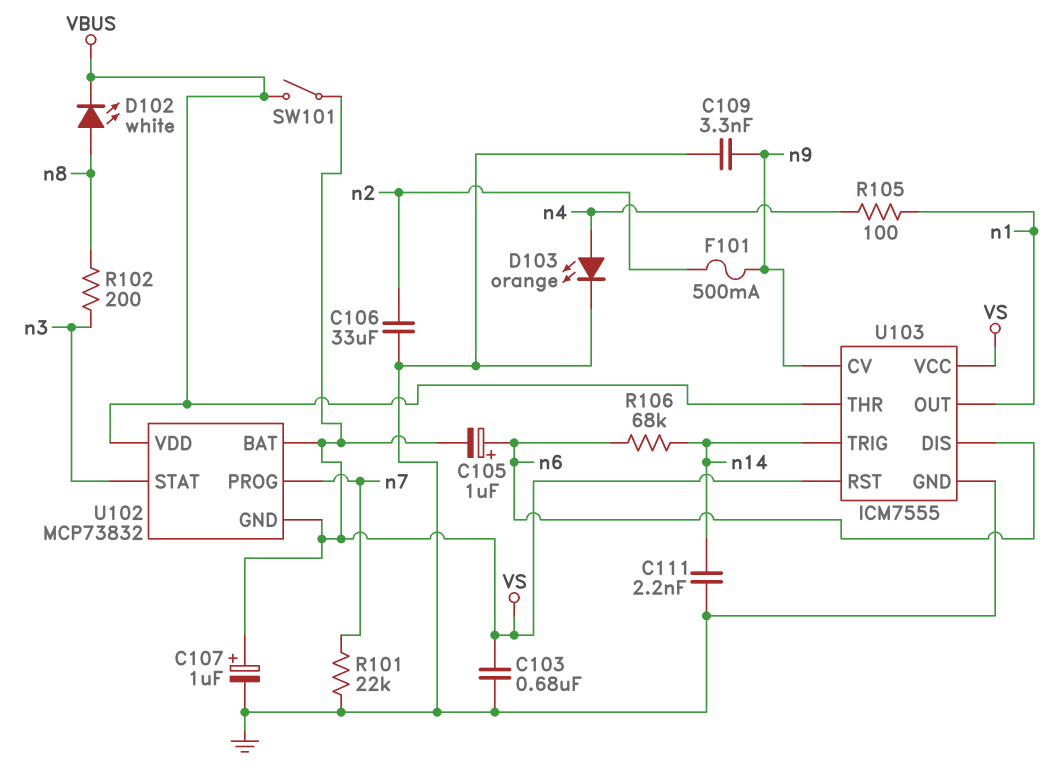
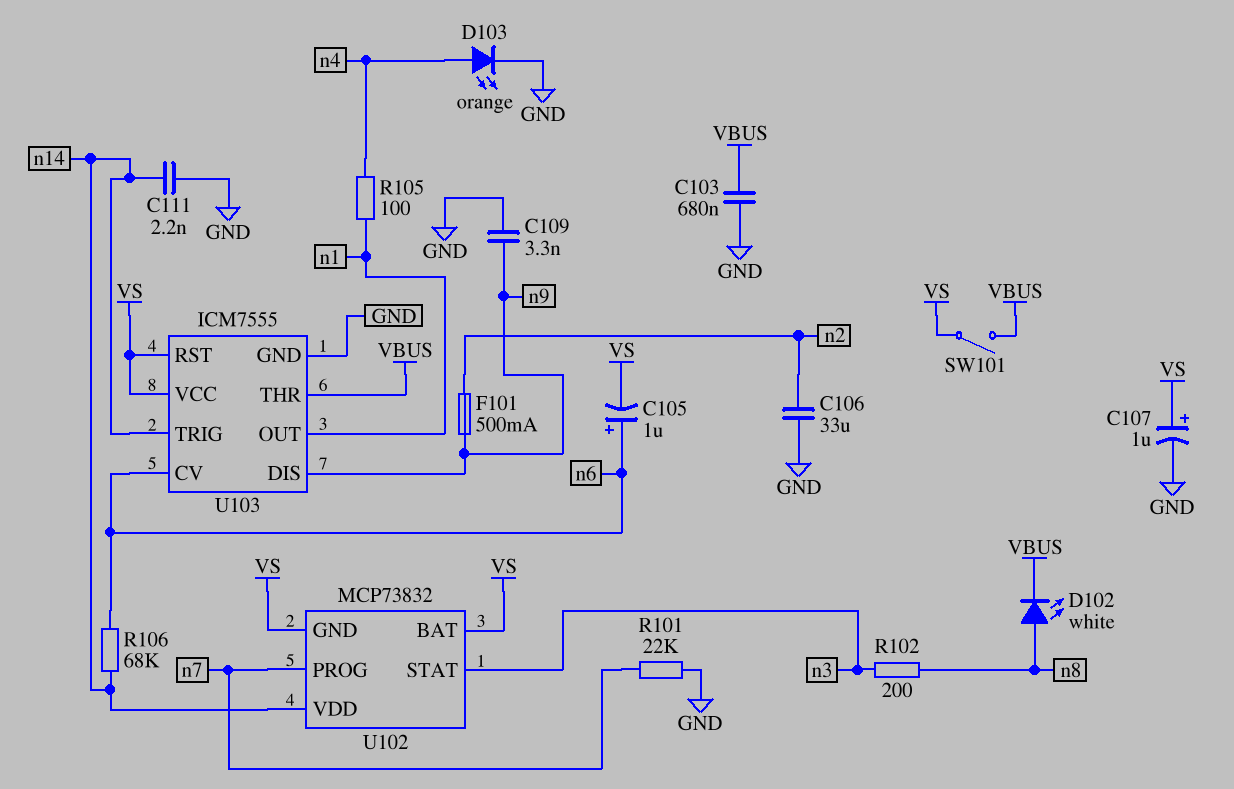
C103: 680nF (GND, VS) -> 680nF (GND, VBUS)
U102 pin VDD: VBUS -> n14
U103 pin CV: n9 -> n6
U103 pin DIS: n6 -> n9

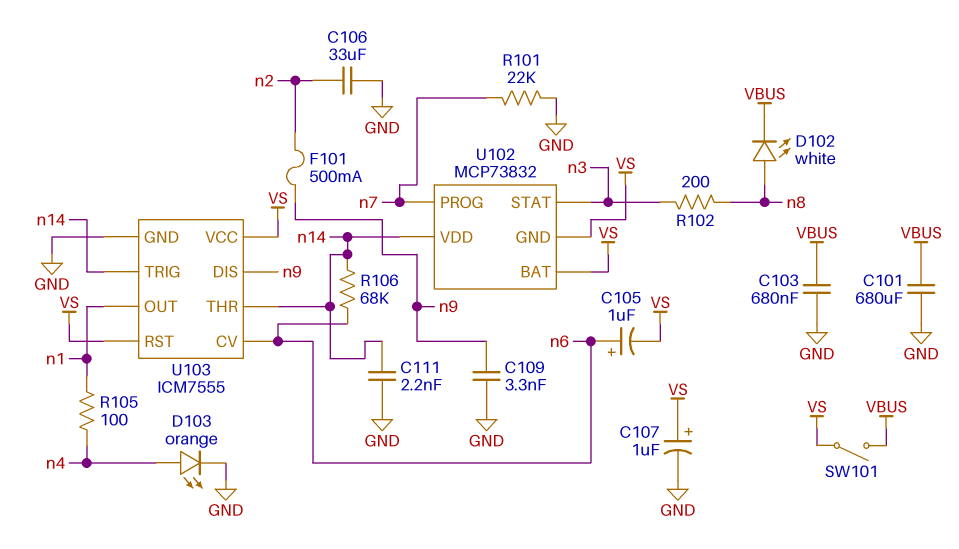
C101: none -> 680uF (GND, VBUS)
U103 pin THR: VBUS -> n14

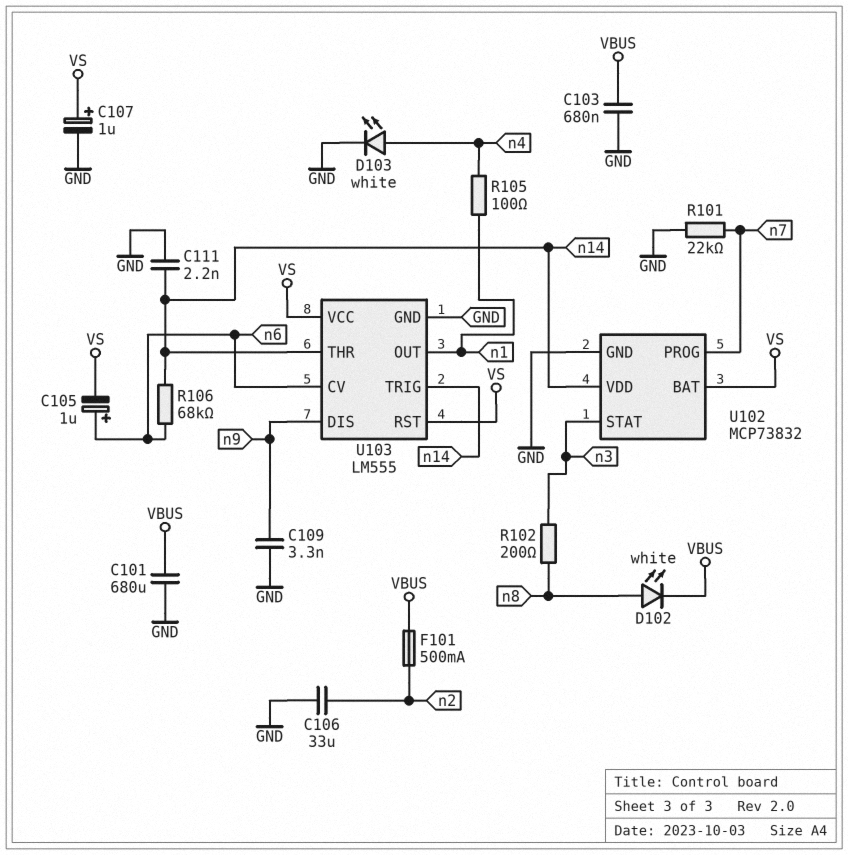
D103: LED orange (A n4, K GND) -> LED white (A n4, K GND)
F101: 500mA (n2, n9) -> 500mA (VBUS, n2)
SW101: switch (VBUS, VS) -> none
U102 pin GND: VS -> GND
U103: ICM7555 -> LM555

